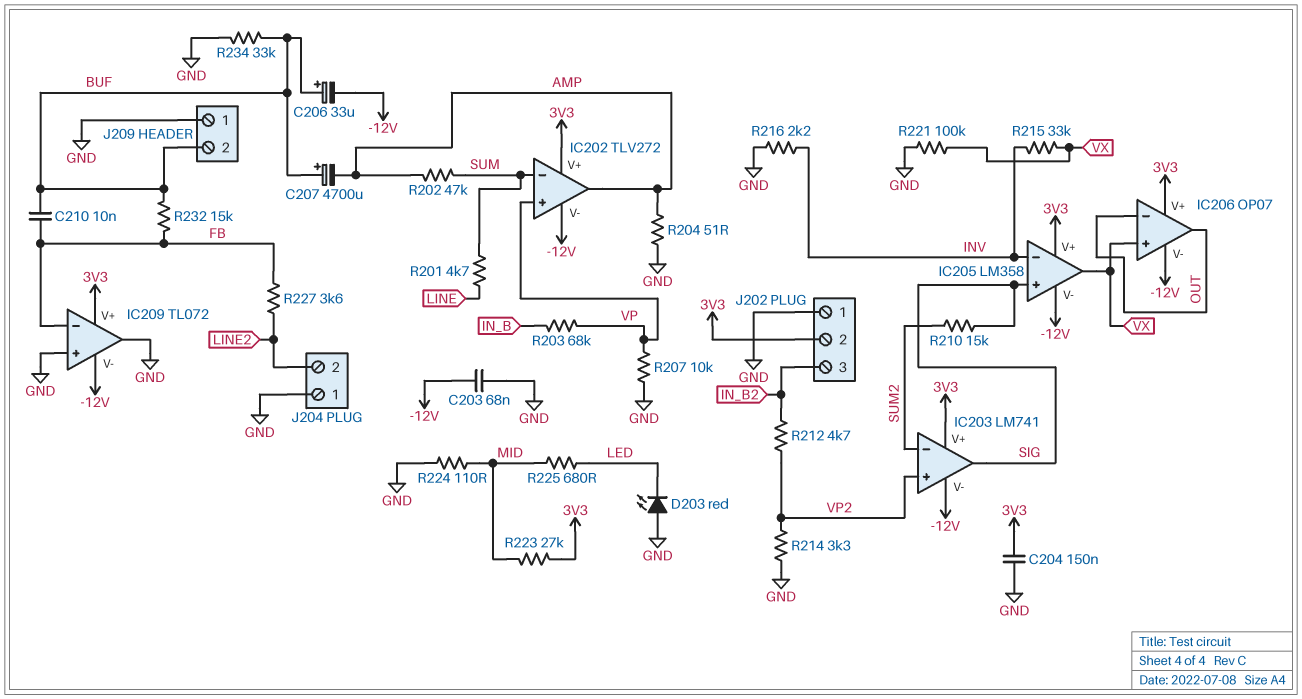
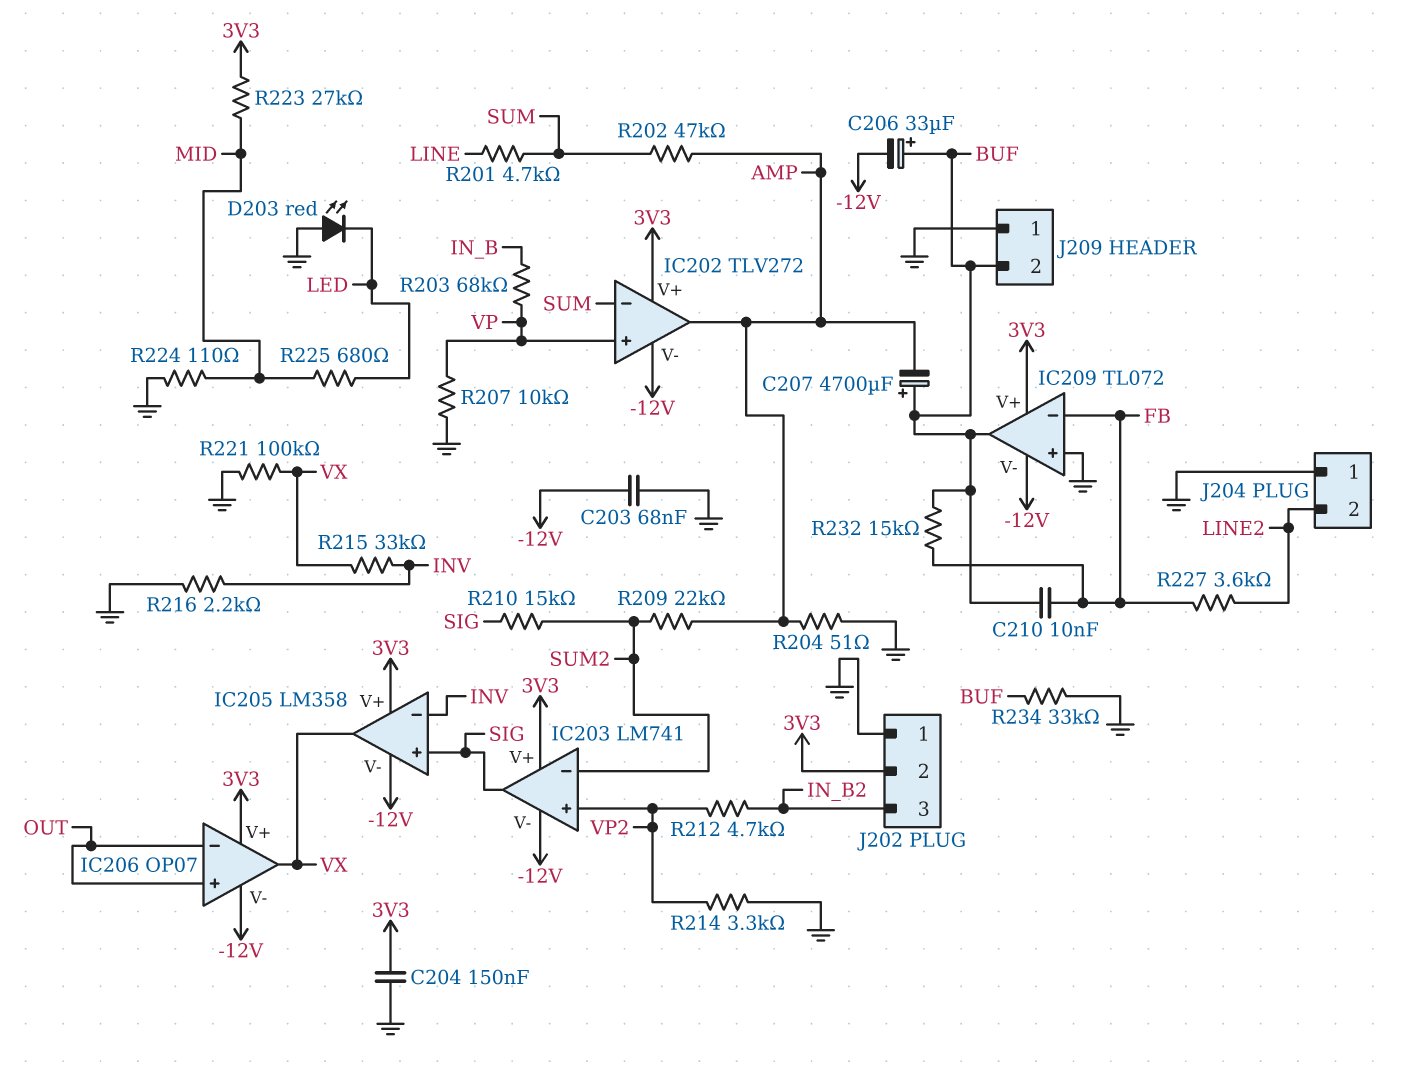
IC206 pin in+: VX -> OUT
IC206 pin out: OUT -> VX
IC209 pin out: GND -> BUF
R209: none -> 22k (AMP, SUM2)

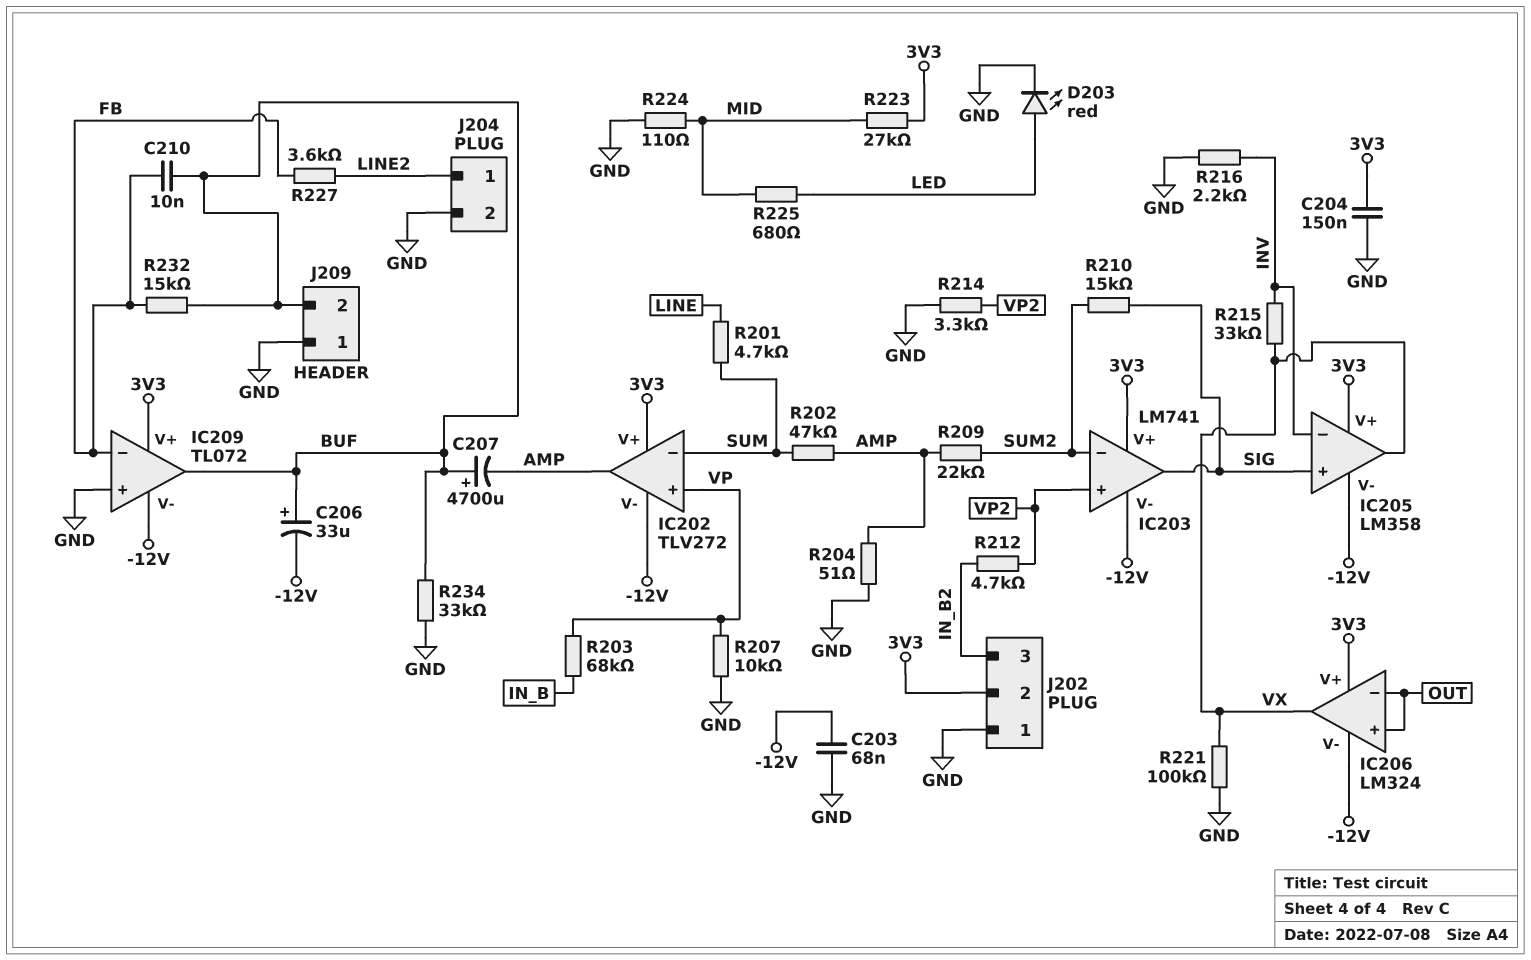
D203: LED red (A GND, K LED) -> LED red (A LED, K GND)
IC206: OP07 -> LM324
J204 pin 1: GND -> LINE2
J204 pin 2: LINE2 -> GND

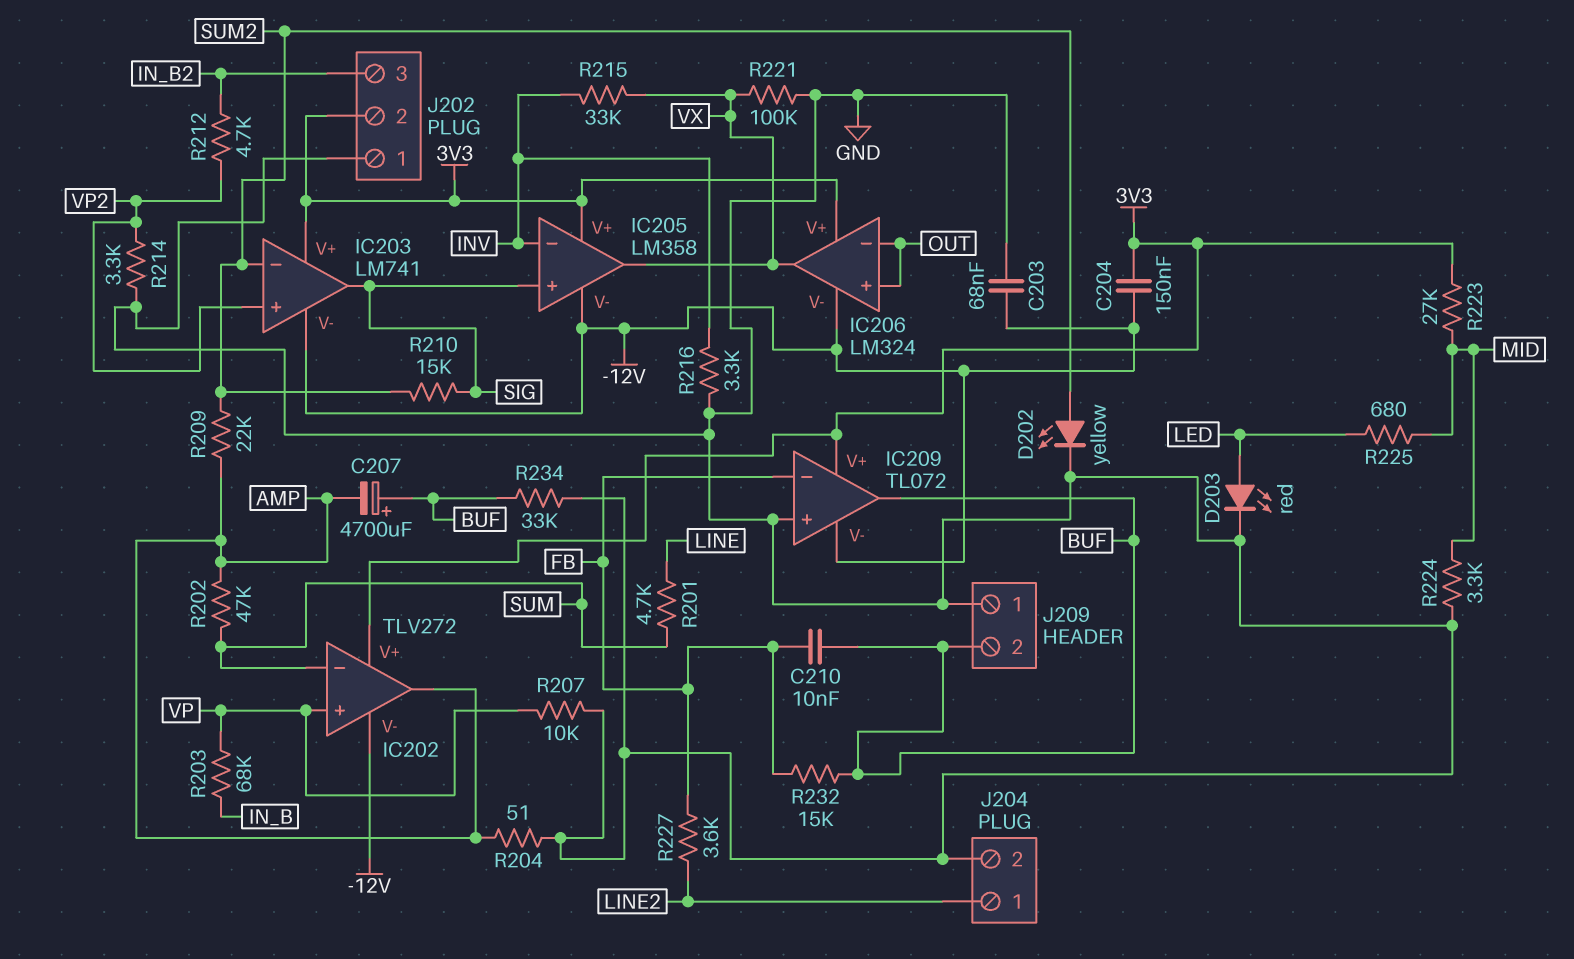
C204: 150nF (3V3, GND) -> 150nF (-12V, 3V3)
C206: 33uF (plus BUF, minus -12V) -> none
D202: none -> LED yellow (A SUM2, K GND)
R216: 2.2k (GND, INV) -> 3.3k (GND, INV)
R224: 110 (GND, MID) -> 3.3k (GND, MID)

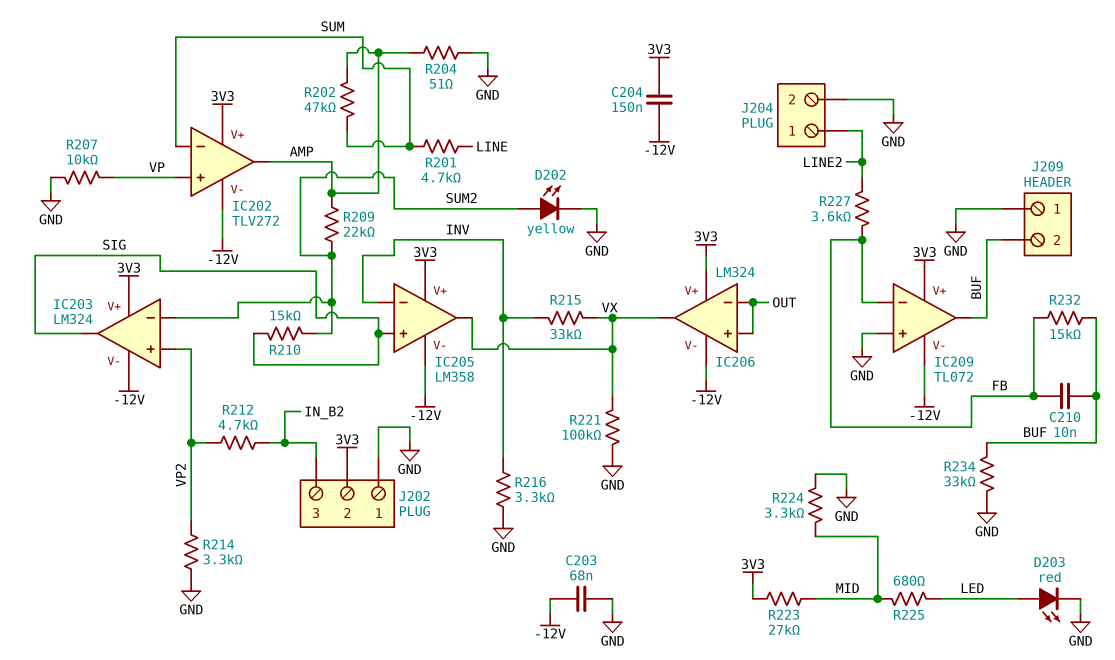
C207: 4700uF (plus BUF, minus AMP) -> none
IC203: LM741 -> LM324
R203: 68k (IN_B, VP) -> none

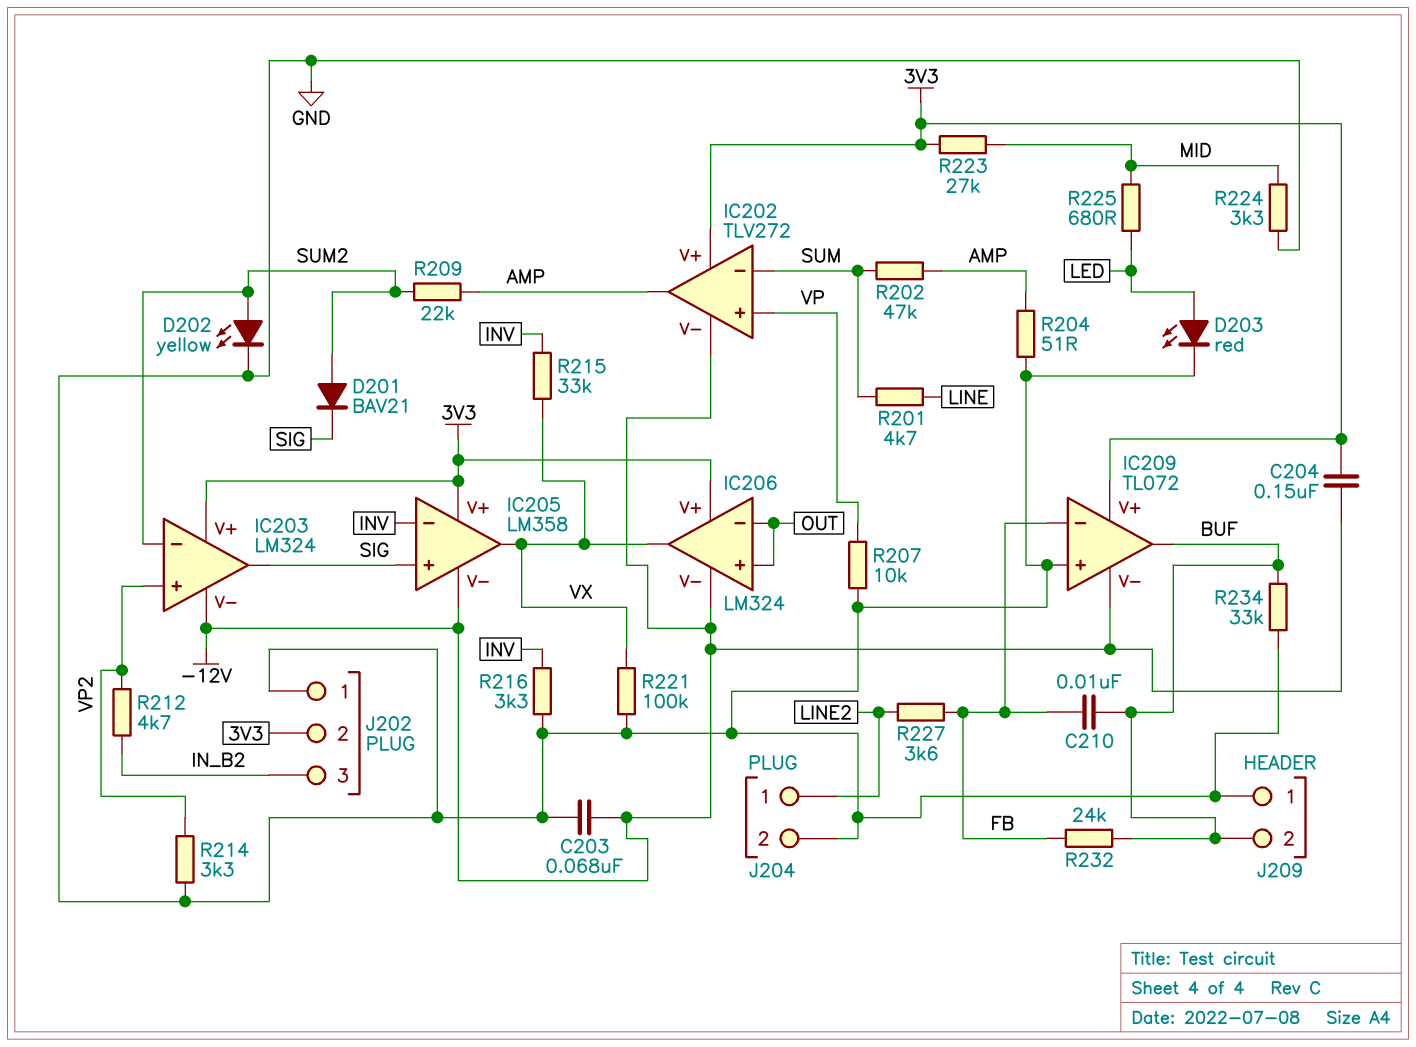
D201: none -> diode BAV21 (A SUM2, K SIG)
R210: 15k (SIG, SUM2) -> none
R232: 15k (BUF, FB) -> 24k (BUF, FB)

